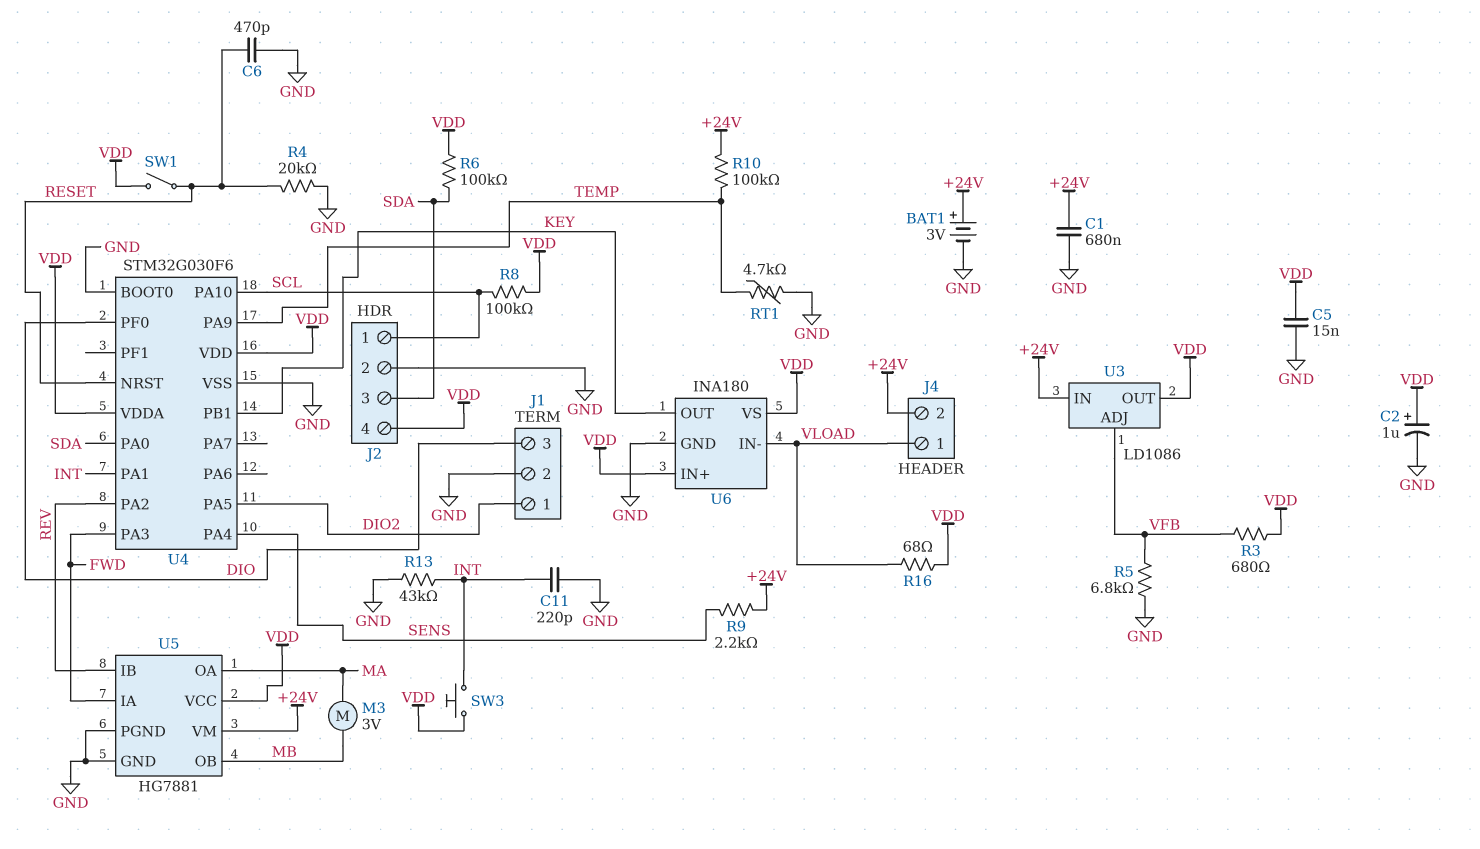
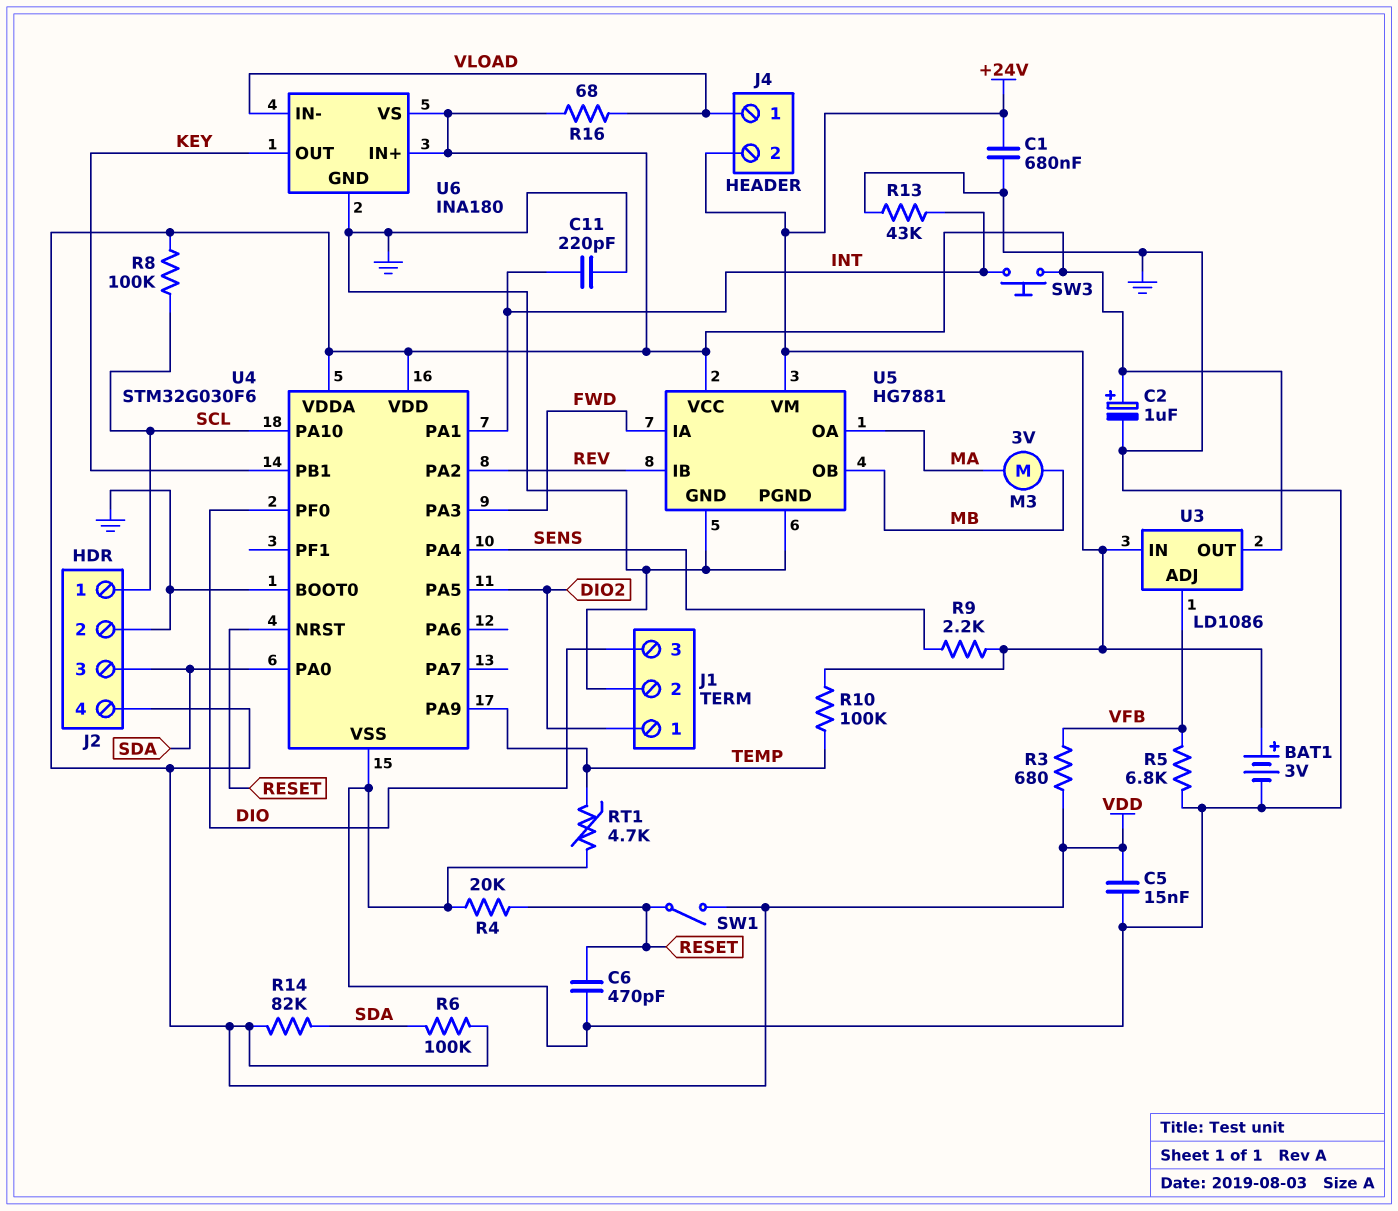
R14: none -> 82k (SDA, VDD)

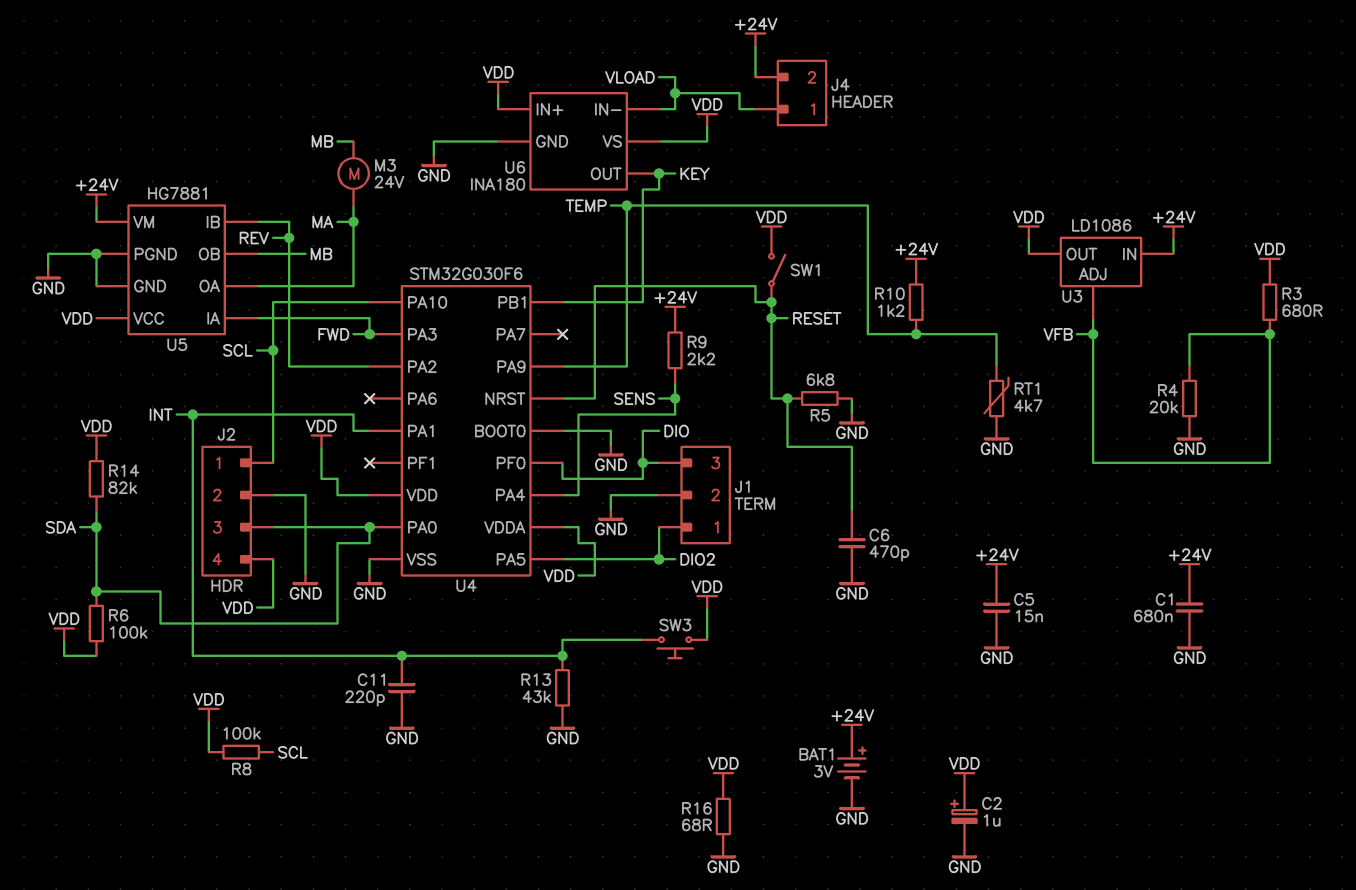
C5: 15nF (GND, VDD) -> 15nF (+24V, GND)
M3: motor 3V (MA, MB) -> motor 24V (MA, MB)
R4: 20k (GND, RESET) -> 20k (GND, VFB)
R5: 6.8k (GND, VFB) -> 6.8k (GND, RESET)
R10: 100k (+24V, TEMP) -> 1.2k (+24V, TEMP)
R16: 68 (VDD, VLOAD) -> 68 (GND, VDD)

